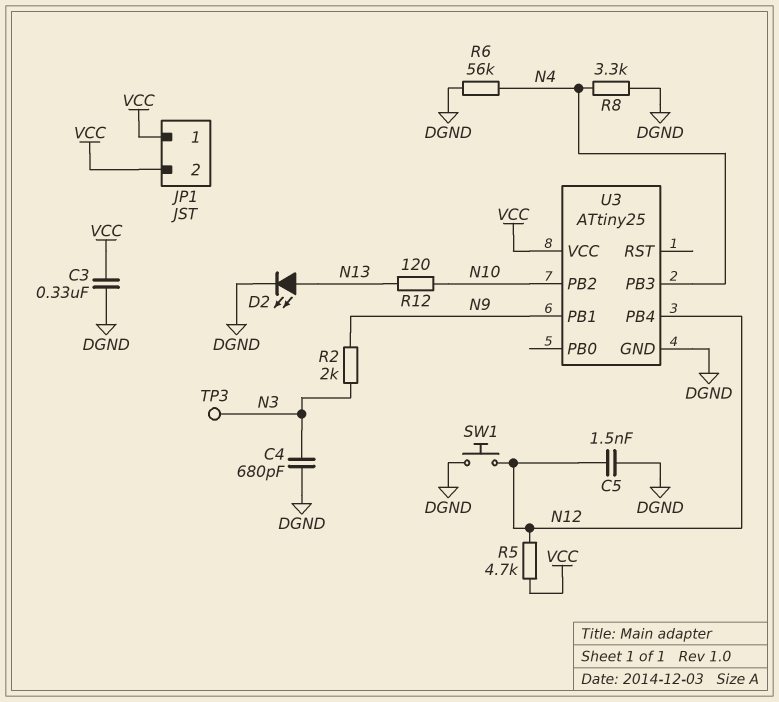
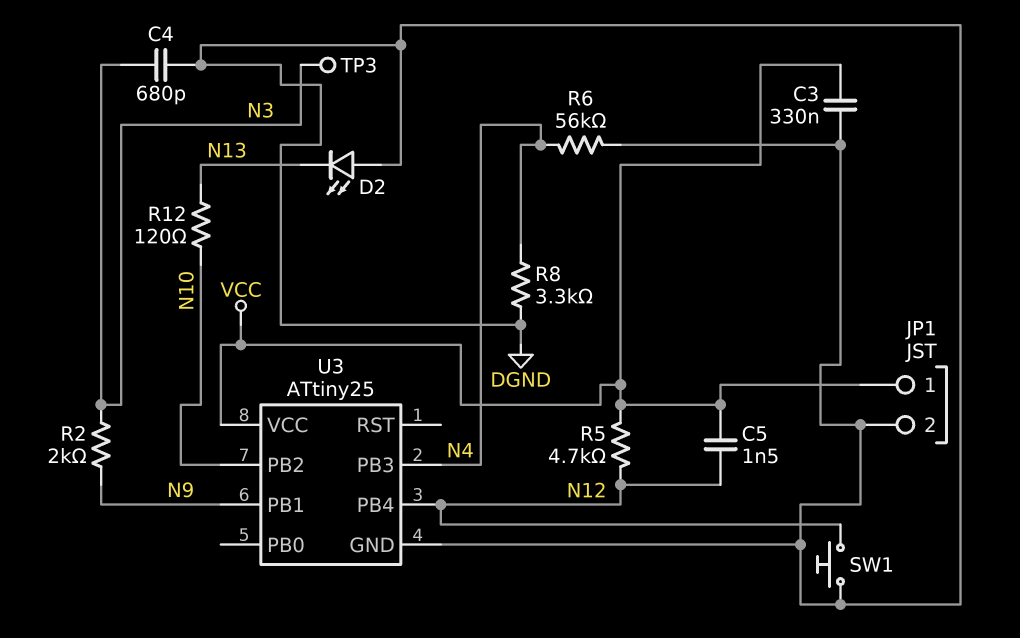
C5: 1.5nF (DGND, N12) -> 1.5nF (N12, VCC)
D2: LED (A N13, K DGND) -> LED (A DGND, K N13)
JP1 pin 2: VCC -> DGND

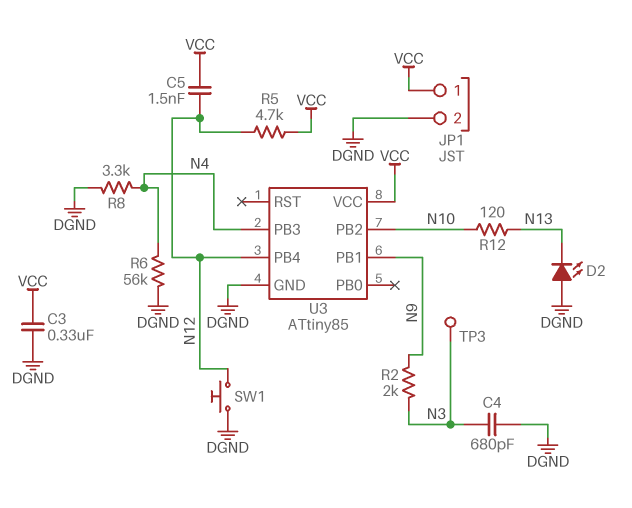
U3: ATtiny25 -> ATtiny85

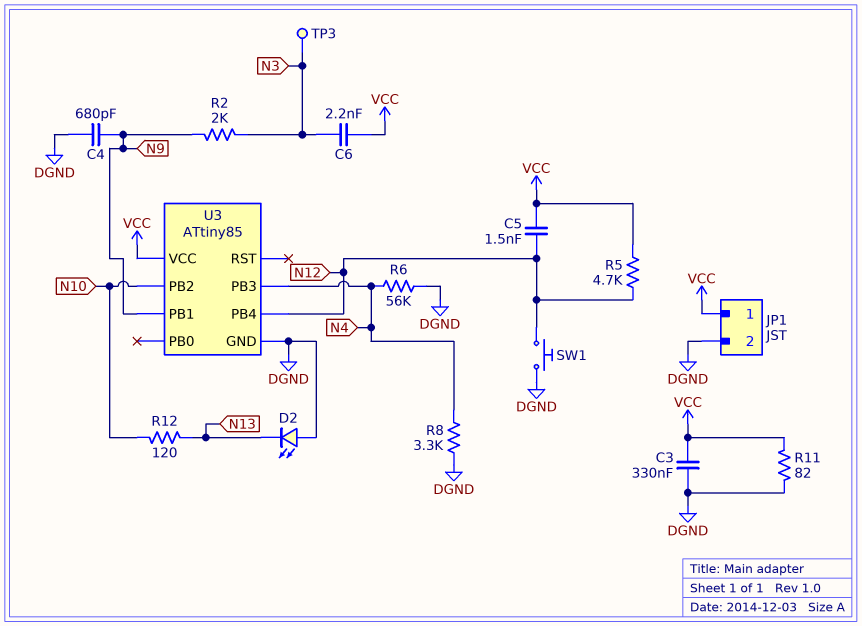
C4: 680pF (DGND, N3) -> 680pF (DGND, N9)
C6: none -> 2.2nF (N3, VCC)
R11: none -> 82 (DGND, VCC)

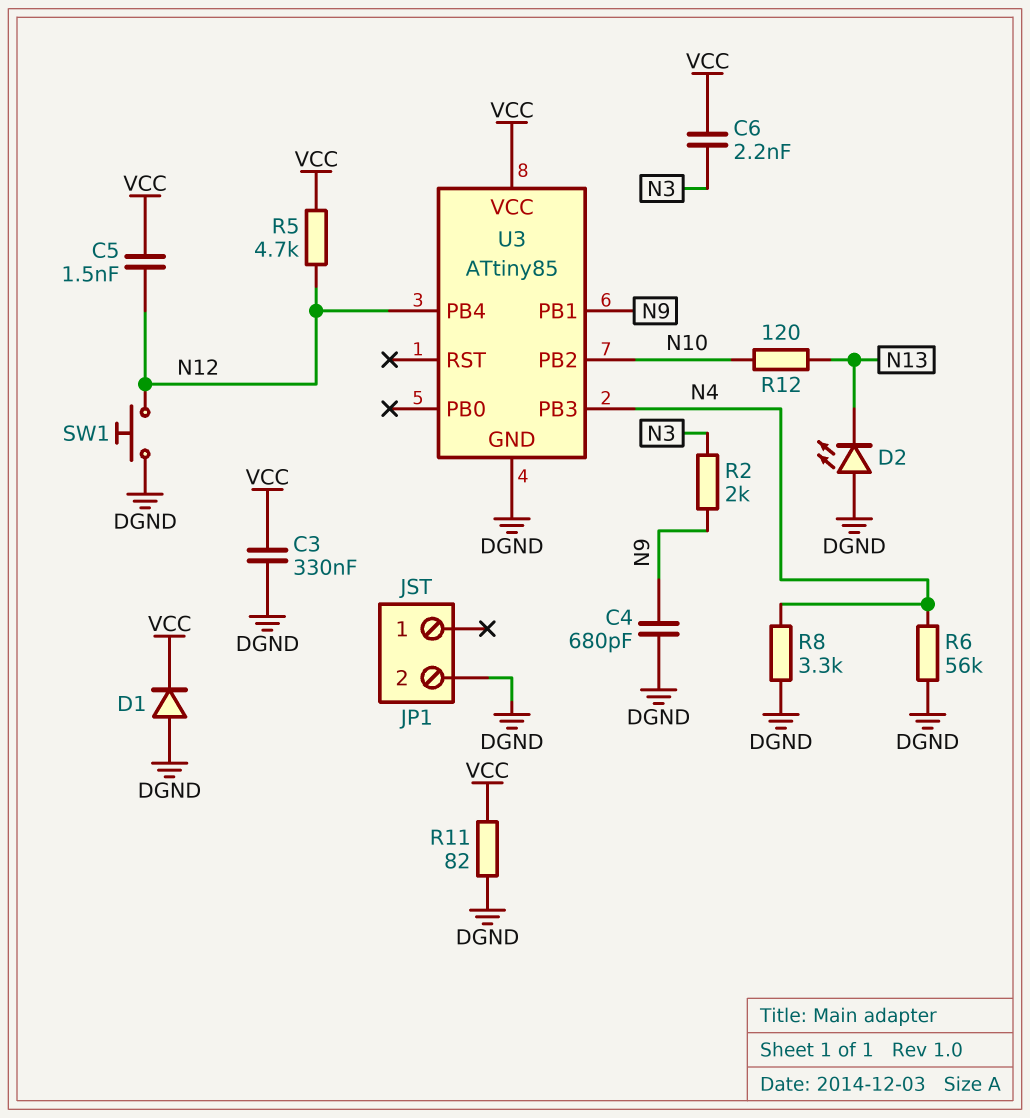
D1: none -> diode (A DGND, K VCC)
JP1 pin 1: VCC -> none
TP3: test point (N3) -> none

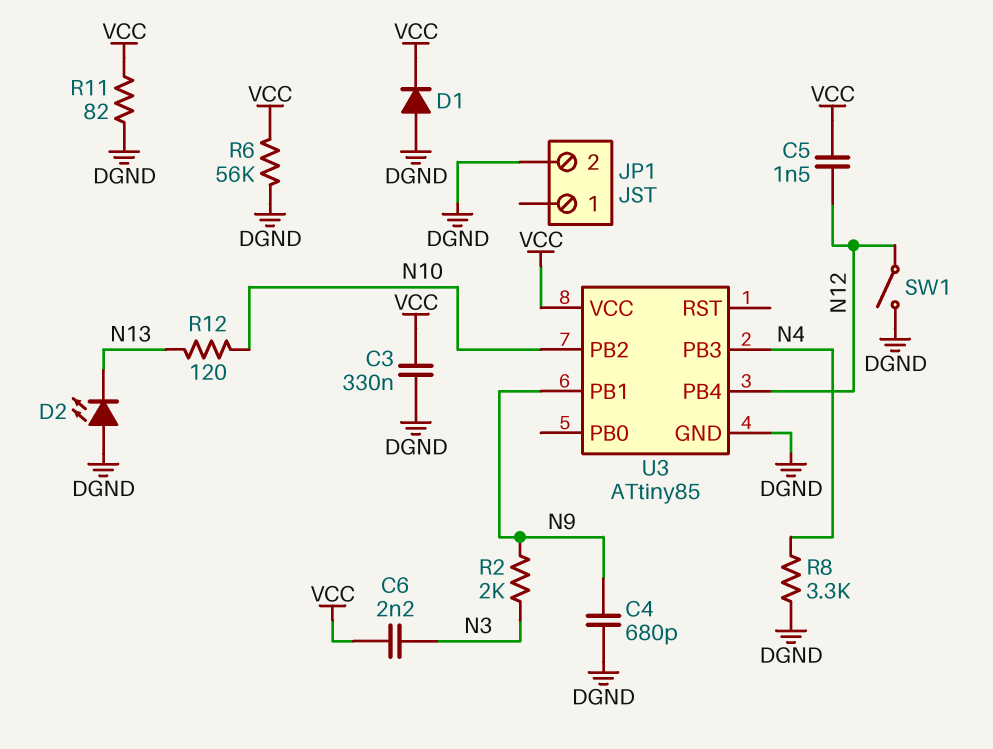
R5: 4.7k (N12, VCC) -> none
R6: 56k (DGND, N4) -> 56k (DGND, VCC)
SW1: button (DGND, N12) -> switch (DGND, N12)

